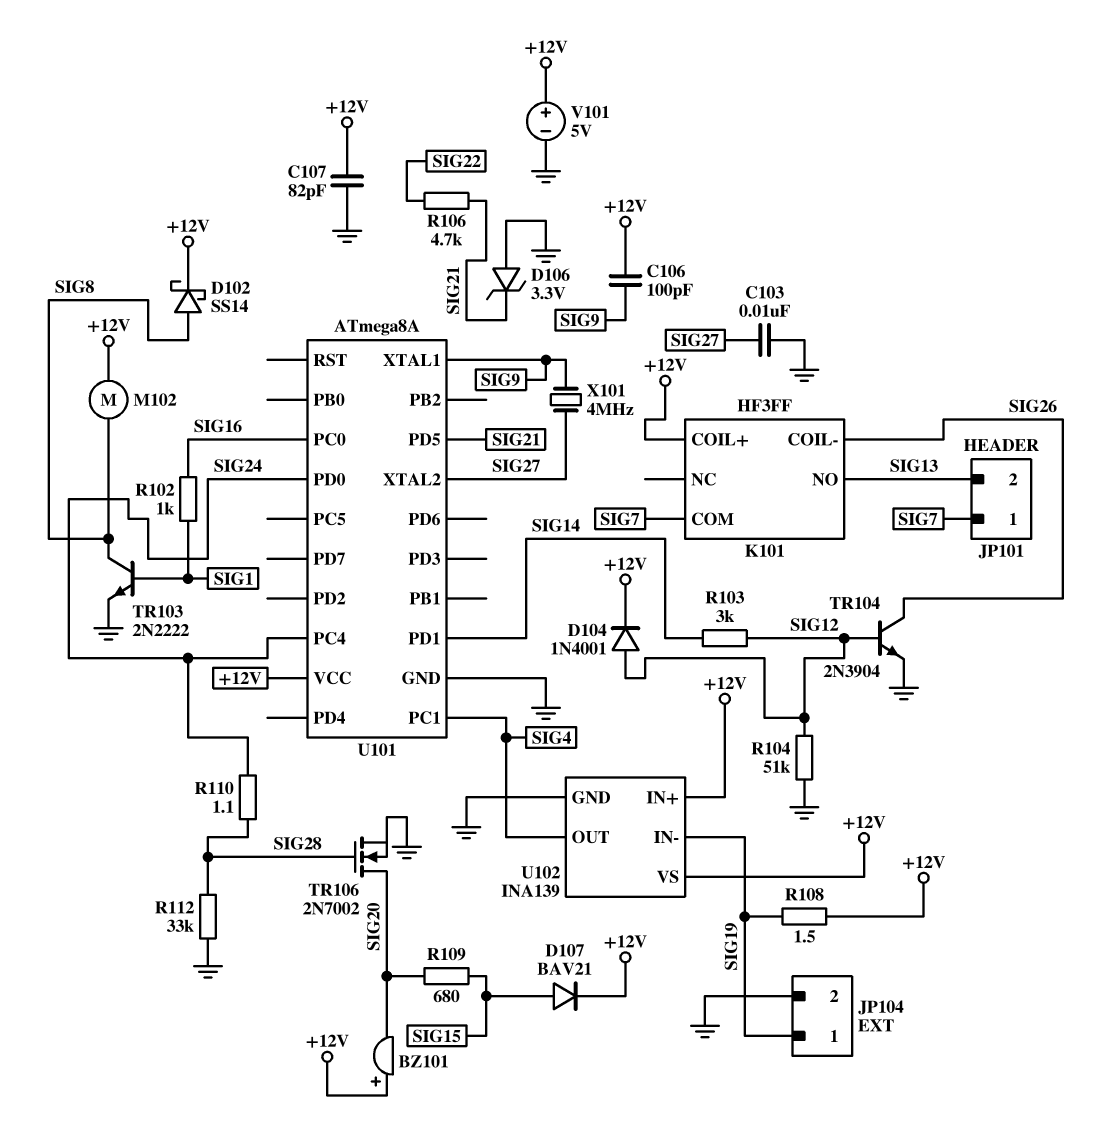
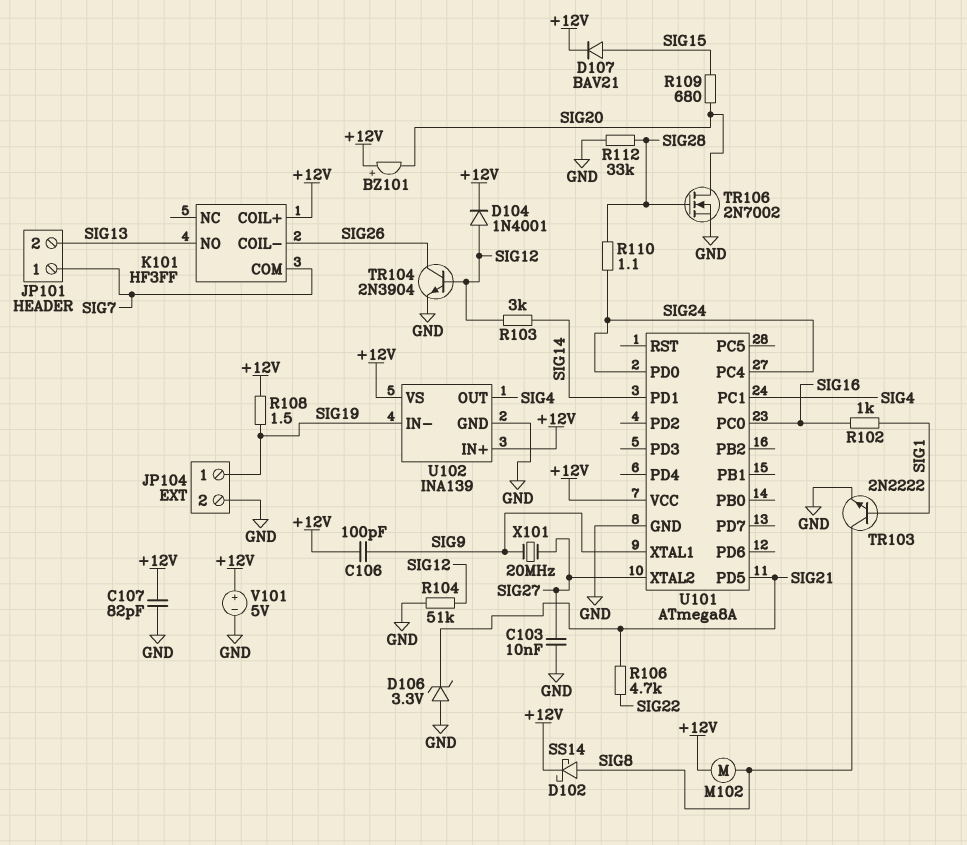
X101: 4MHz (SIG9, SIG27) -> 20MHz (SIG9, SIG27)

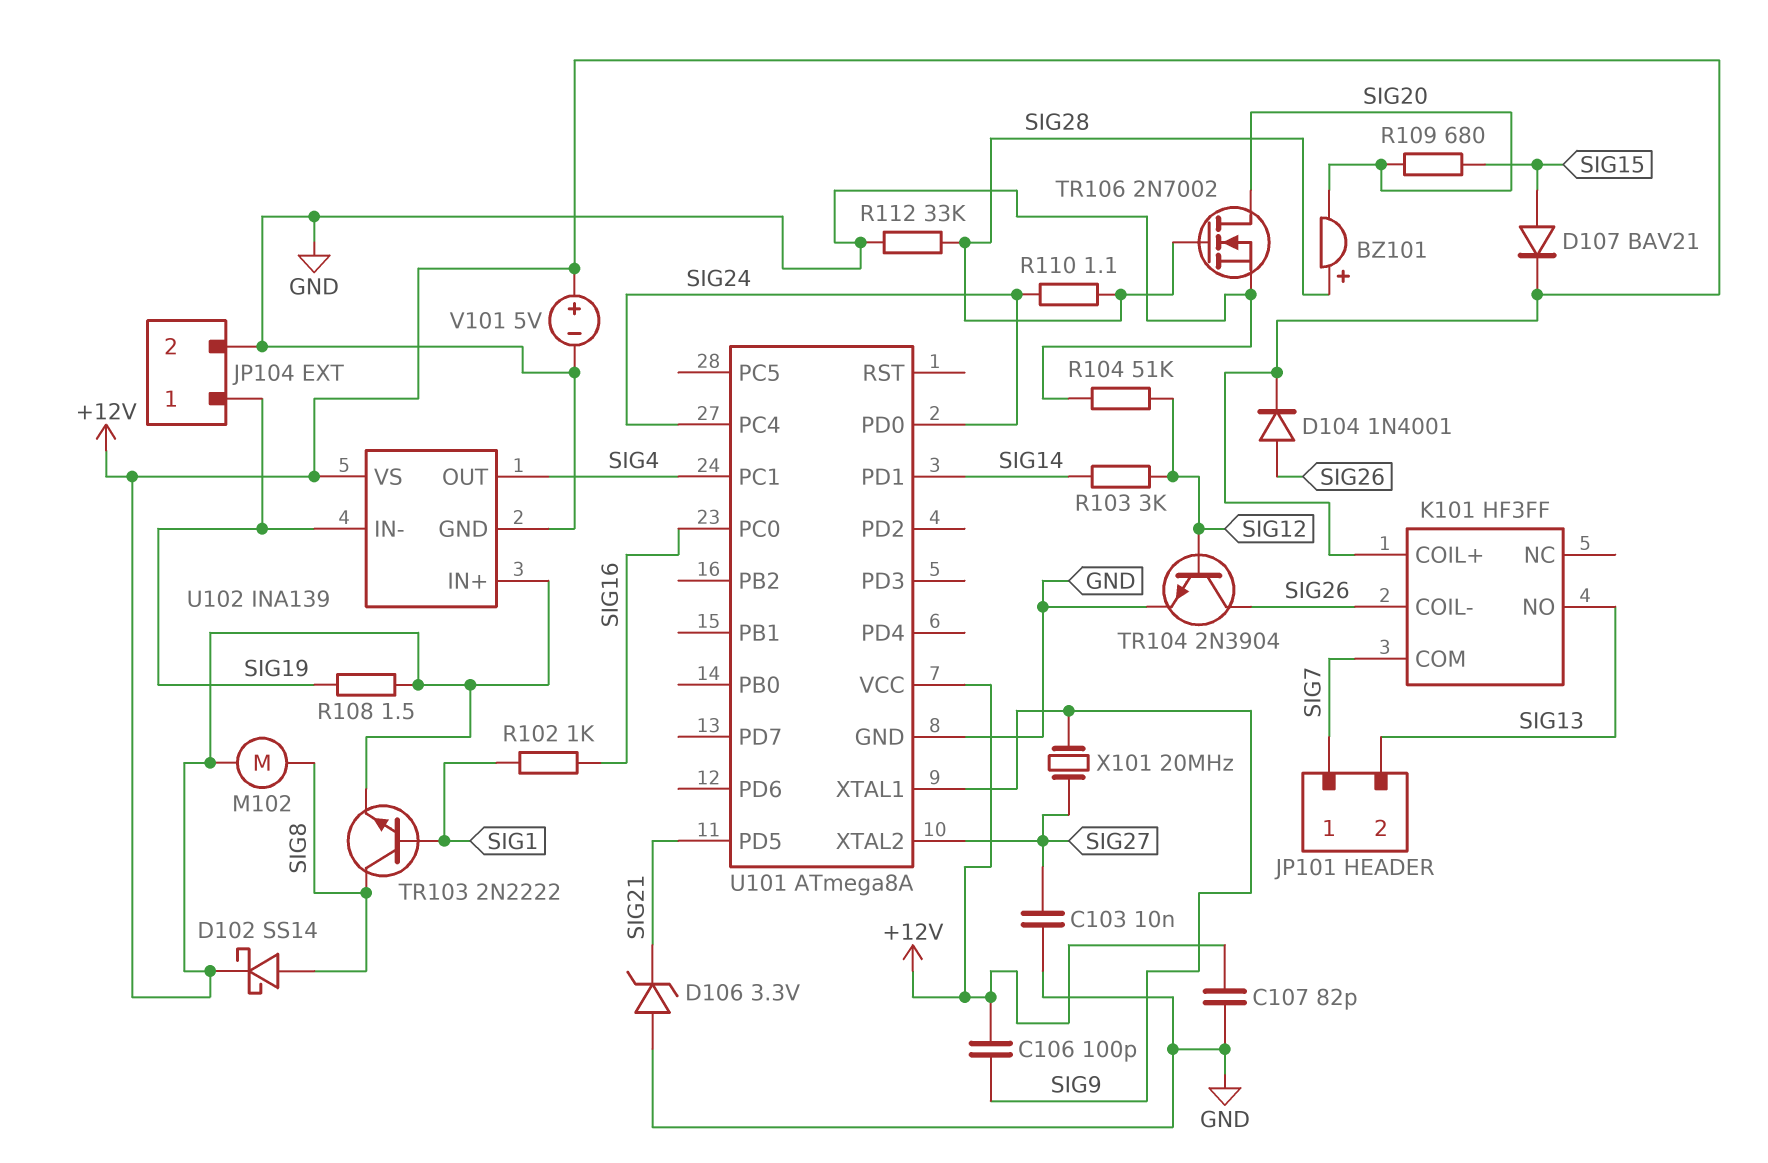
BZ101: buzzer (plus +12V, minus SIG20) -> buzzer (plus SIG28, minus SIG20)
D104: diode 1N4001 (A SIG12, K +12V) -> diode 1N4001 (A SIG26, K +12V)
R106: 4.7k (SIG21, SIG22) -> none
TR103: NPN 2N2222 (B SIG1, C SIG8, E GND) -> NPN 2N2222 (B SIG1, C SIG8, E +12V)

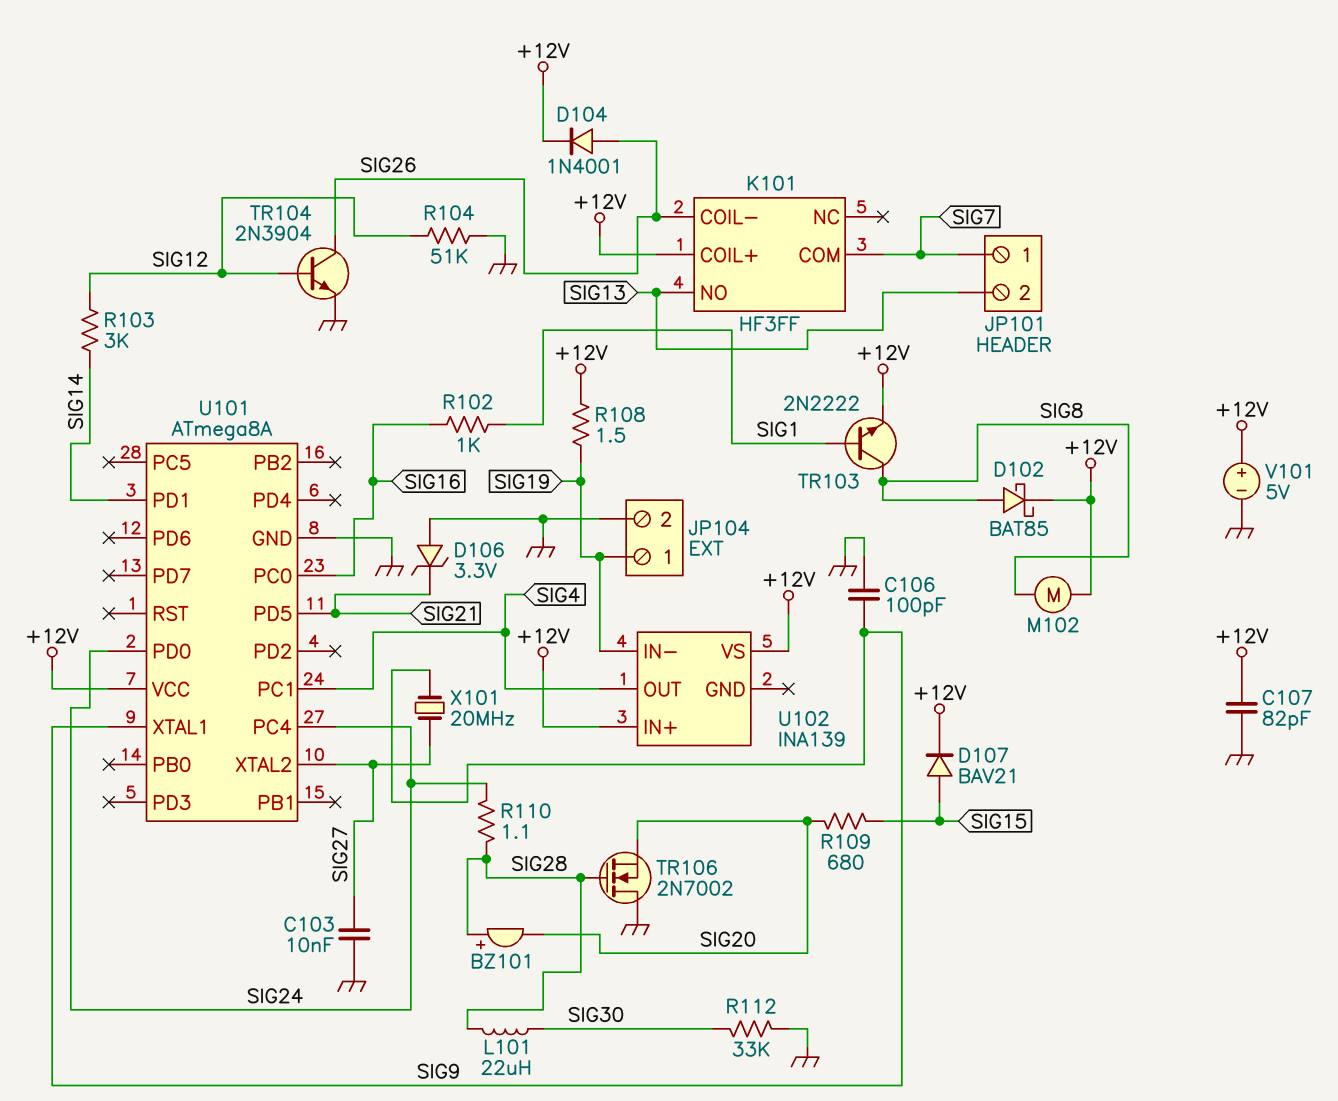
C106: 100pF (+12V, SIG9) -> 100pF (GND, SIG9)
D102: schottky SS14 (A SIG8, K +12V) -> schottky BAT85 (A SIG8, K +12V)
L101: none -> 22uH (SIG28, SIG30)
R112: 33k (GND, SIG28) -> 33k (GND, SIG30)
TR106: NMOS 2N7002 (G SIG28, D SIG20, S GND) -> NMOS 2N7002 (G SIG28, D GND, S SIG20)
U102 pin GND: GND -> none

